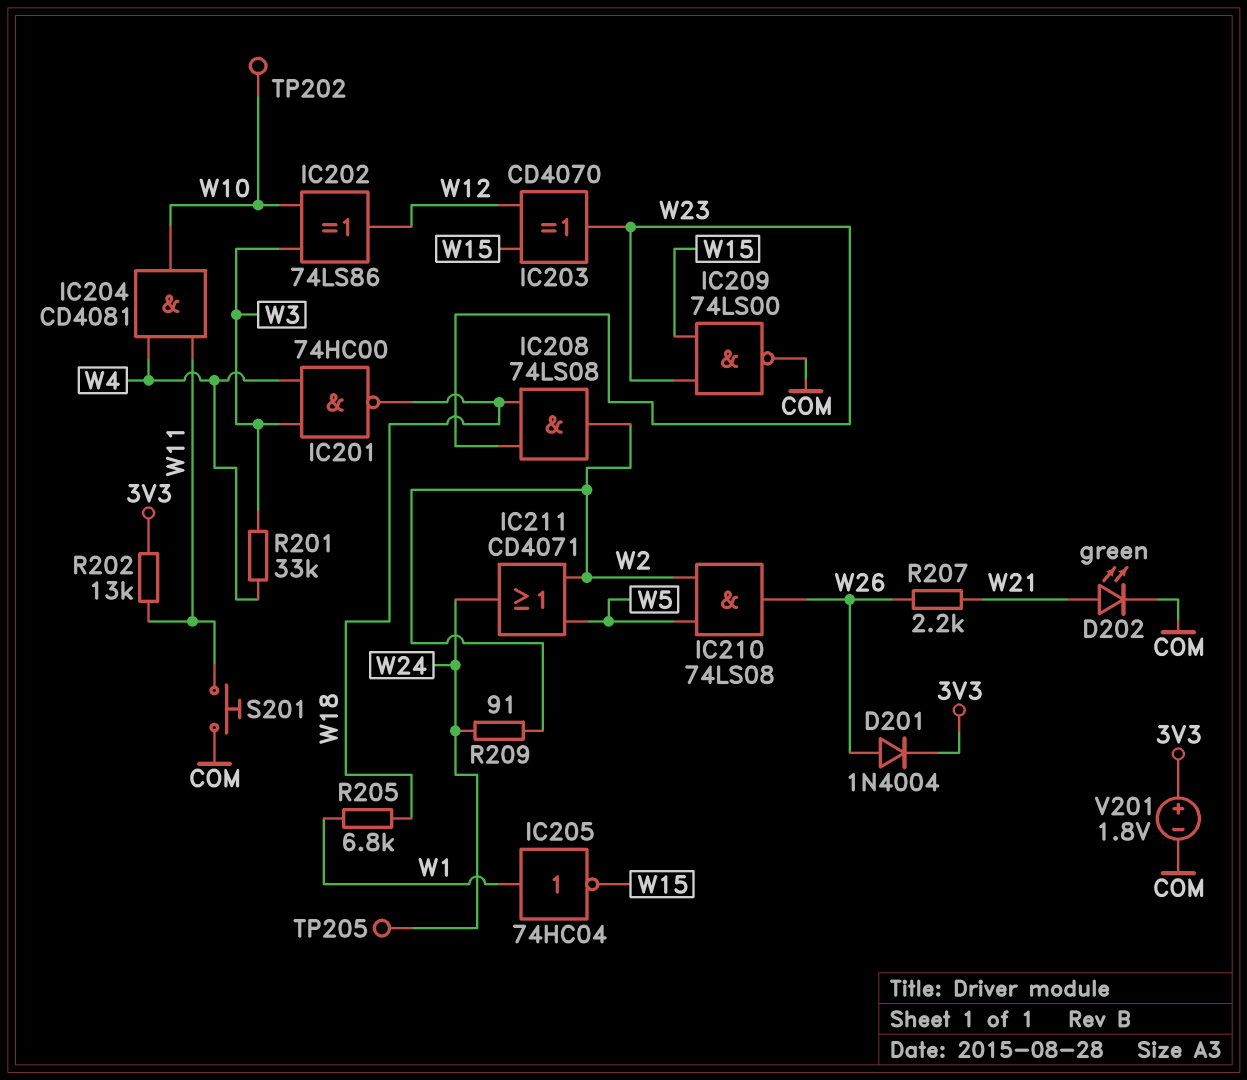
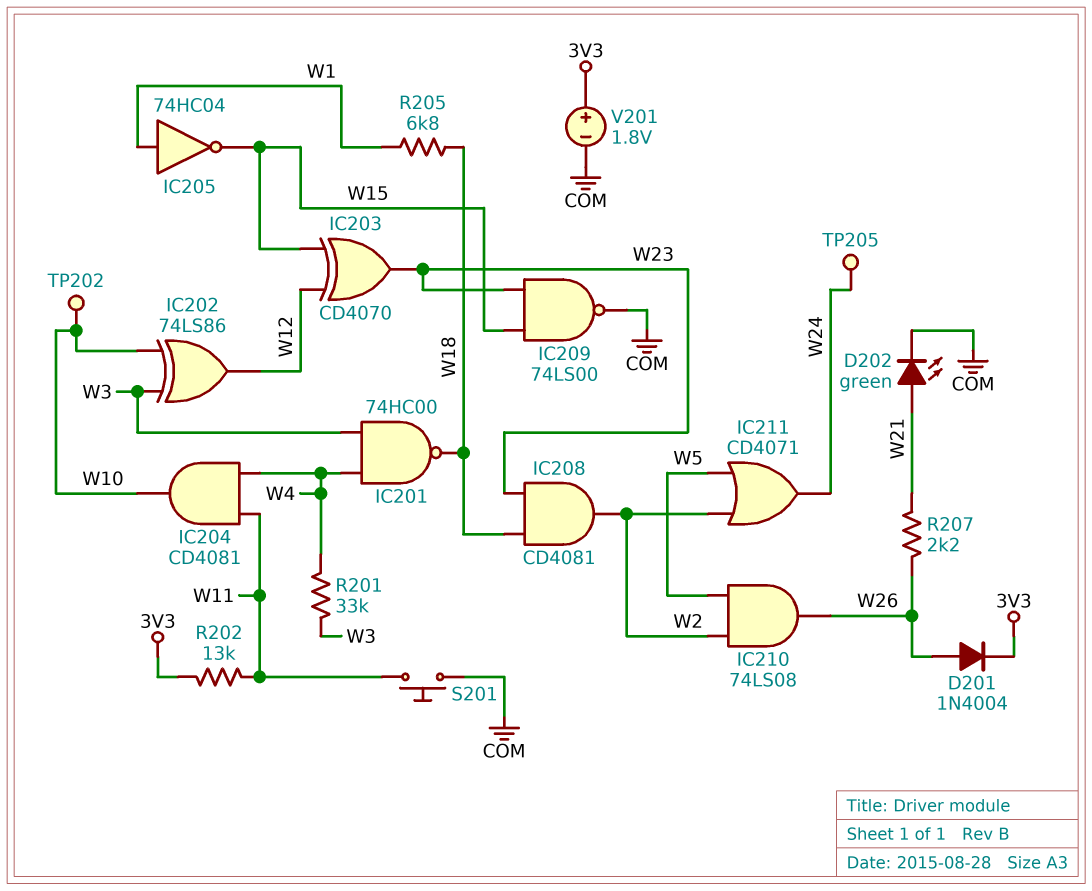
IC208: AND 74LS08 (in W18, in W23, out W2) -> AND CD4081 (in W18, in W23, out W2)
R209: 91 (W2, W24) -> none

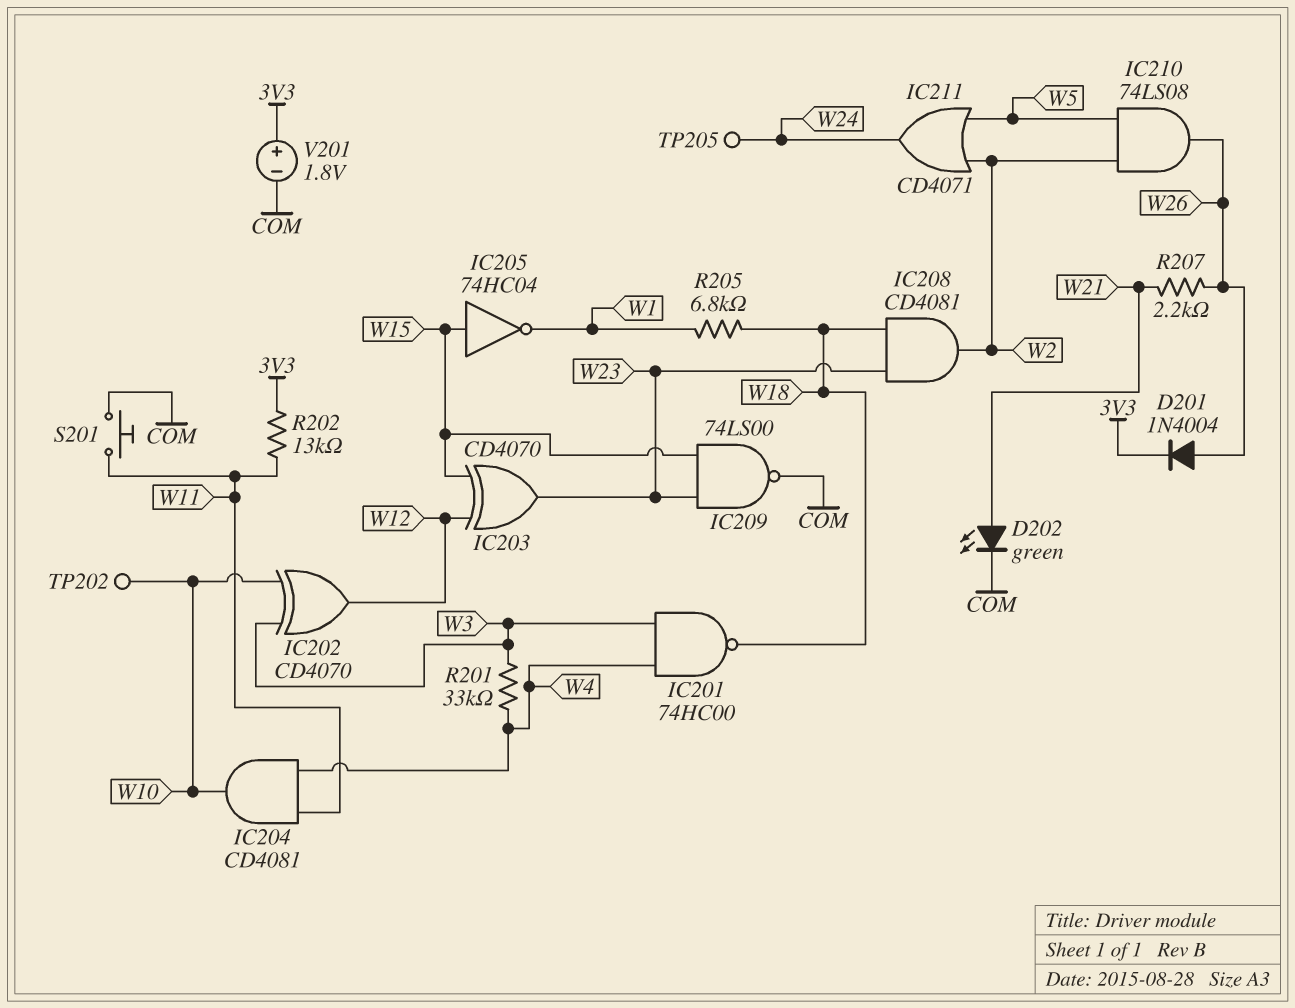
IC202: XOR 74LS86 (in W3, in W10, out W12) -> XOR CD4070 (in W3, in W10, out W12)
IC205: NOT 74HC04 (in W1, out W15) -> NOT 74HC04 (in W15, out W1)

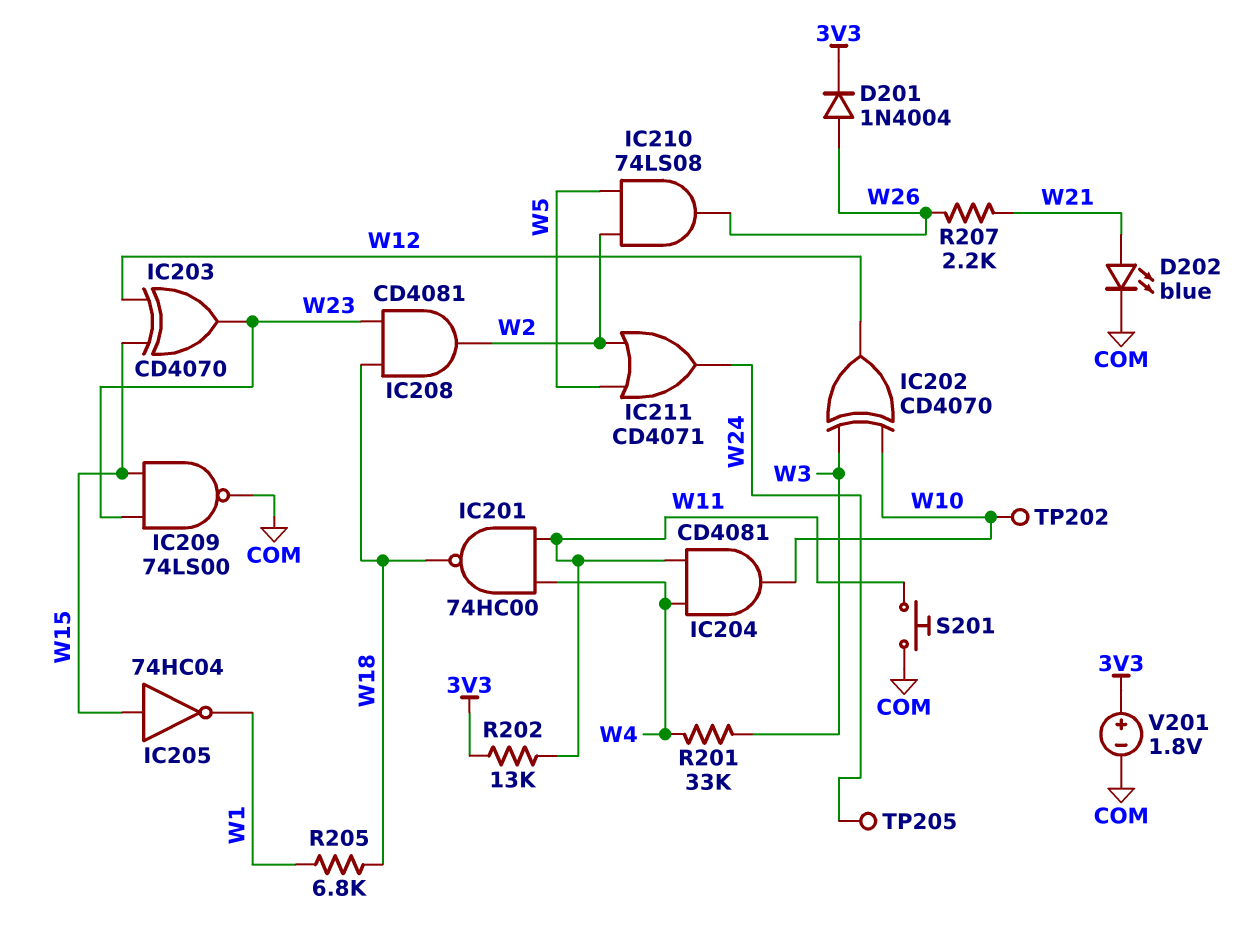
D202: LED green (A W21, K COM) -> LED blue (A W21, K COM)
IC201: NAND 74HC00 (in W3, in W4, out W18) -> NAND 74HC00 (in W4, in W11, out W18)

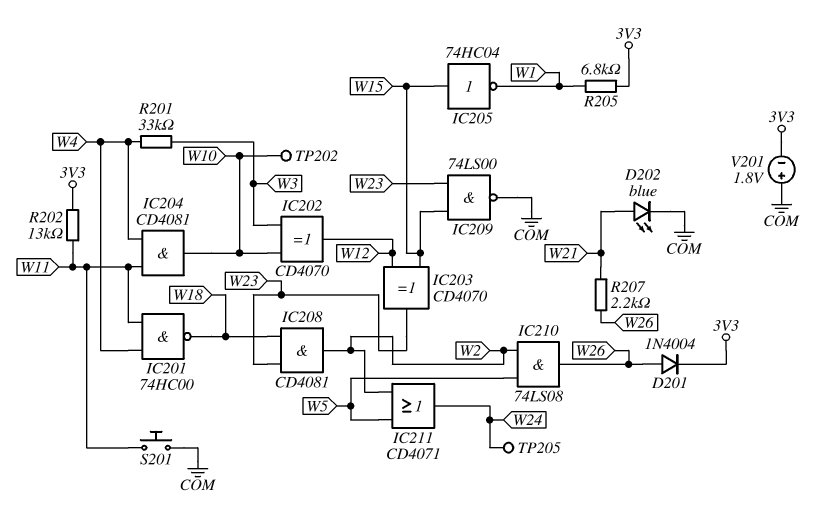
R205: 6.8k (W1, W18) -> 6.8k (3V3, W1)
V201: 1.8V (plus 3V3, minus COM) -> 1.8V (plus COM, minus 3V3)

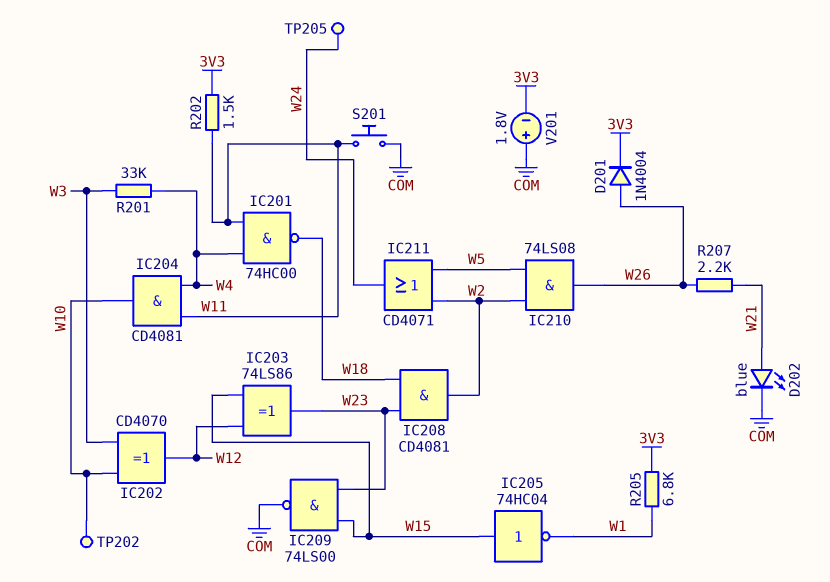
IC203: XOR CD4070 (in W12, in W15, out W23) -> XOR 74LS86 (in W12, in W15, out W23)
R202: 13k (3V3, W11) -> 1.5k (3V3, W11)

